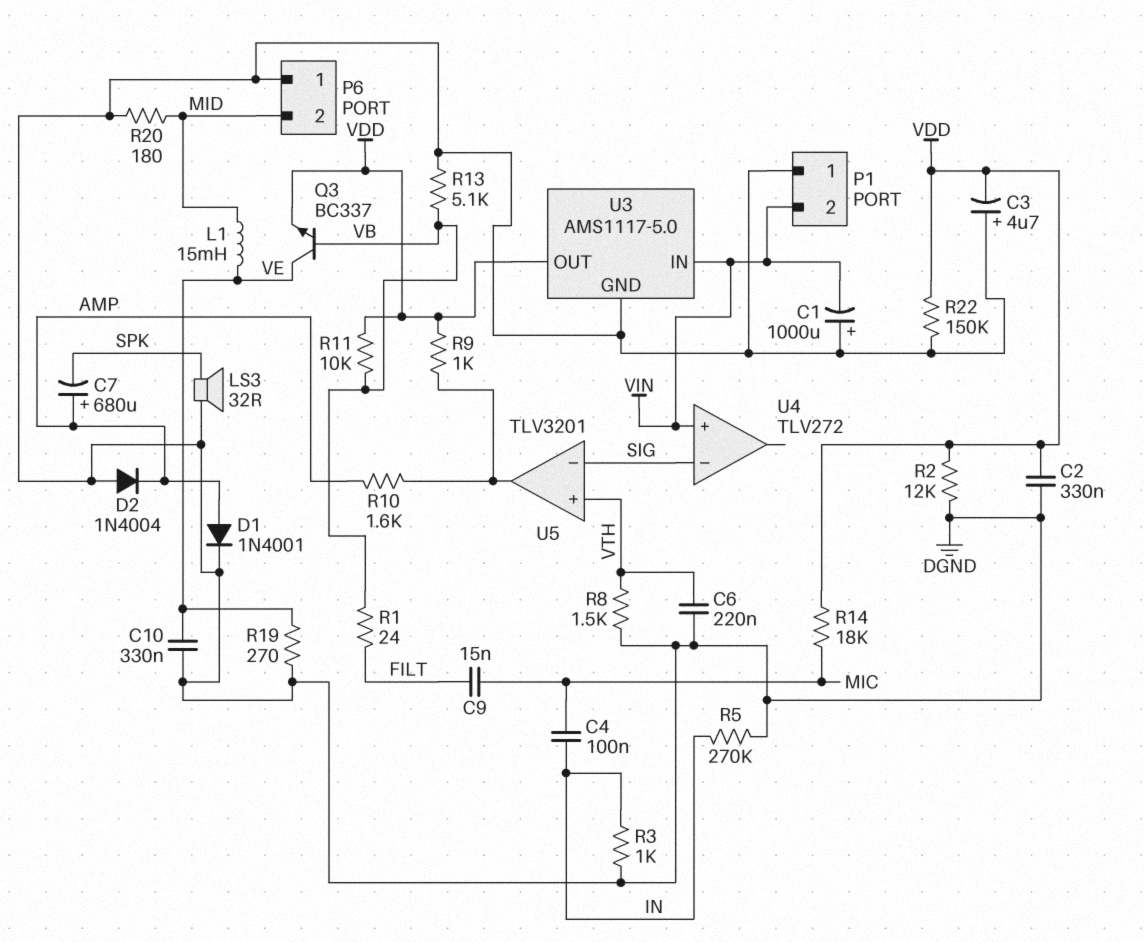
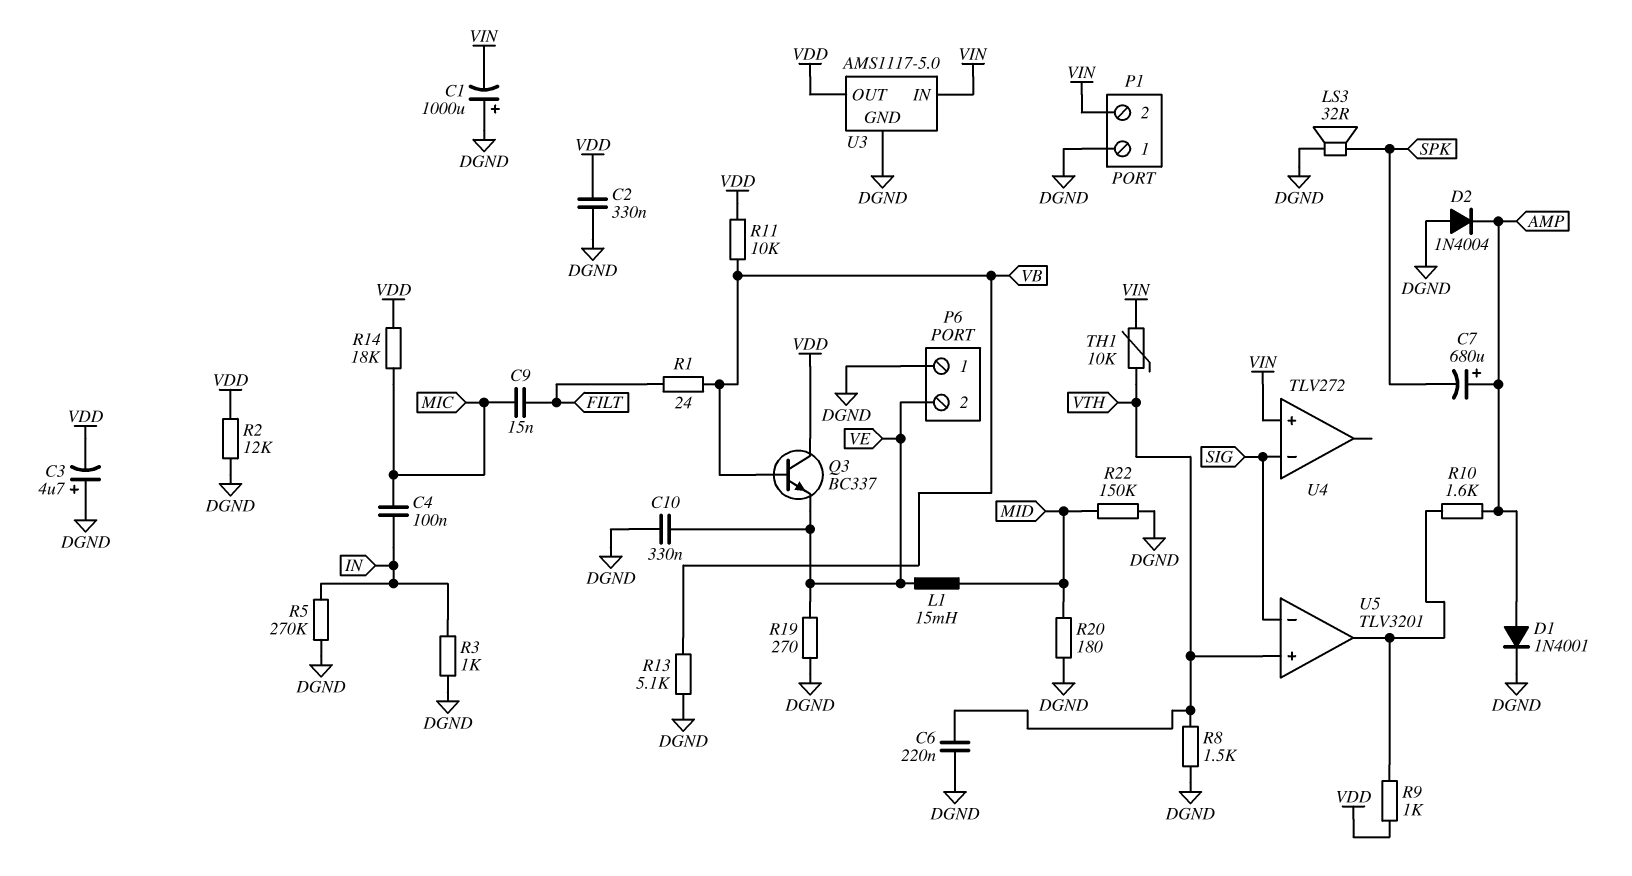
P6 pin 2: MID -> VE
Q3: NPN BC337 (B VB, C VE, E VDD) -> NPN BC337 (B VB, C VDD, E VE)
R22: 150k (DGND, VDD) -> 150k (DGND, MID)
TH1: none -> 10k (VIN, VTH)

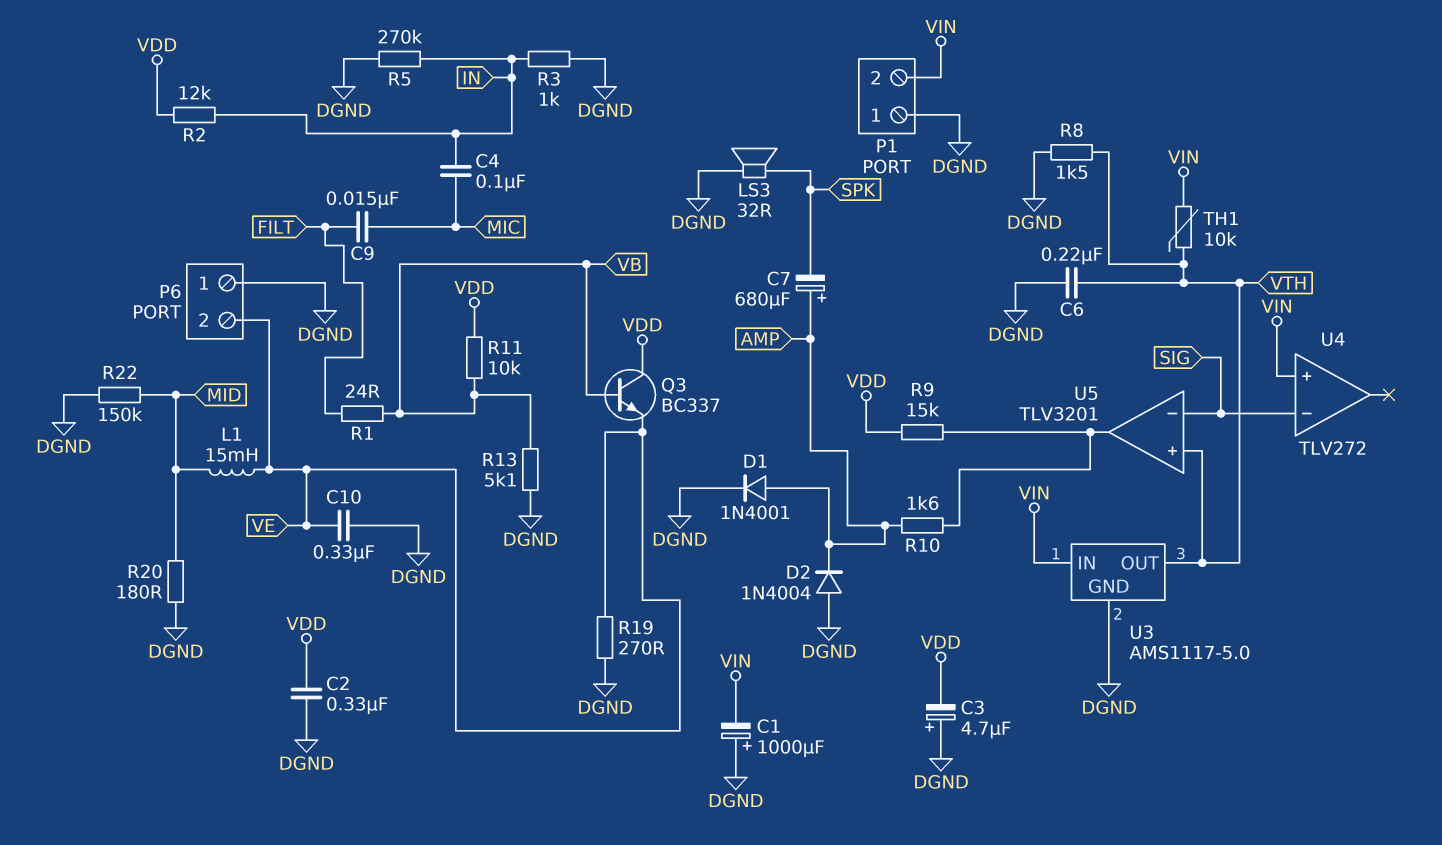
R2: 12k (DGND, VDD) -> 12k (IN, VDD)
R9: 1k (U5/out, VDD) -> 15k (U5/out, VDD)
R14: 18k (MIC, VDD) -> none
U3 pin OUT: VDD -> VTH

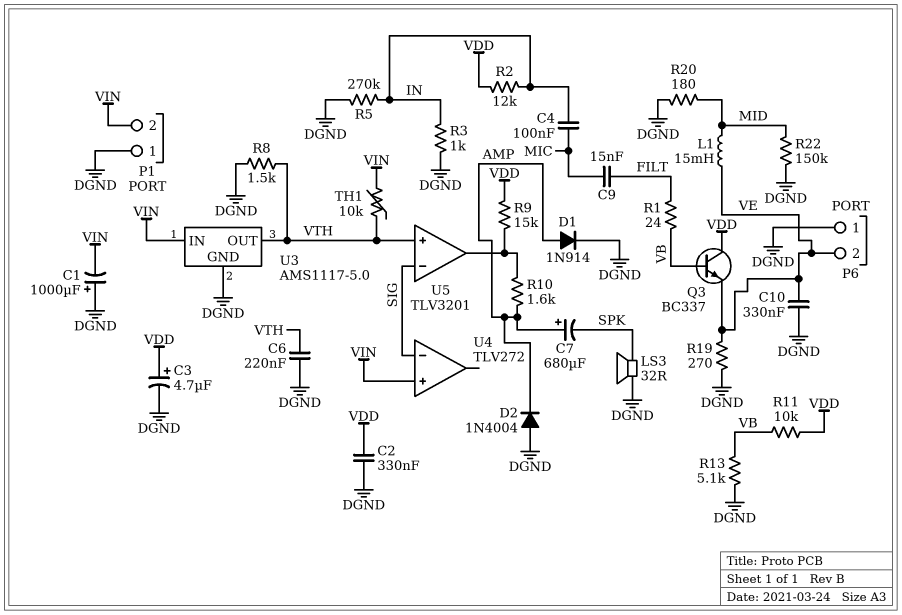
C3: 4.7uF (plus DGND, minus VDD) -> 4.7uF (plus VDD, minus DGND)
D1: diode 1N4001 (A AMP, K DGND) -> diode 1N914 (A AMP, K DGND)

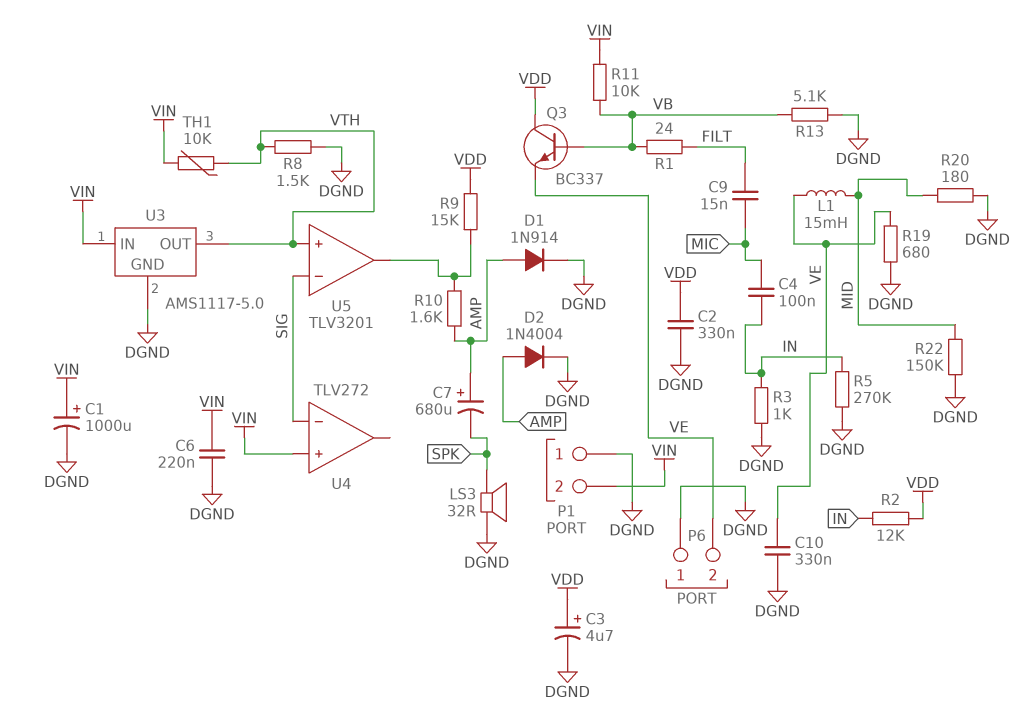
C1: 1000uF (plus DGND, minus VIN) -> 1000uF (plus VIN, minus DGND)
C6: 220nF (DGND, VTH) -> 220nF (DGND, VIN)
D2: diode 1N4004 (A DGND, K AMP) -> diode 1N4004 (A AMP, K DGND)
R11: 10k (VB, VDD) -> 10k (VB, VIN)
R19: 270 (DGND, VE) -> 680 (DGND, VE)

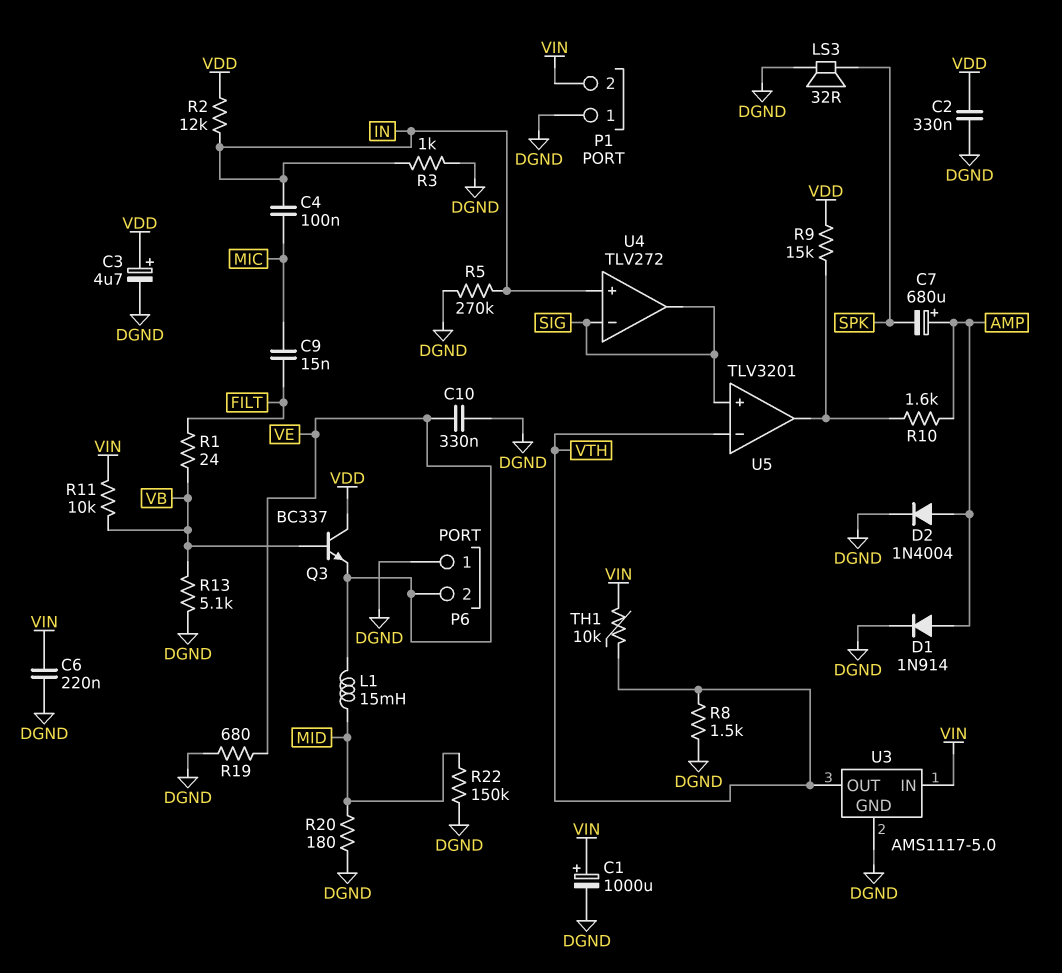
U4 pin in+: VIN -> IN
U4 pin out: none -> SIG
U5 pin in+: VTH -> SIG
U5 pin in-: SIG -> VTH

